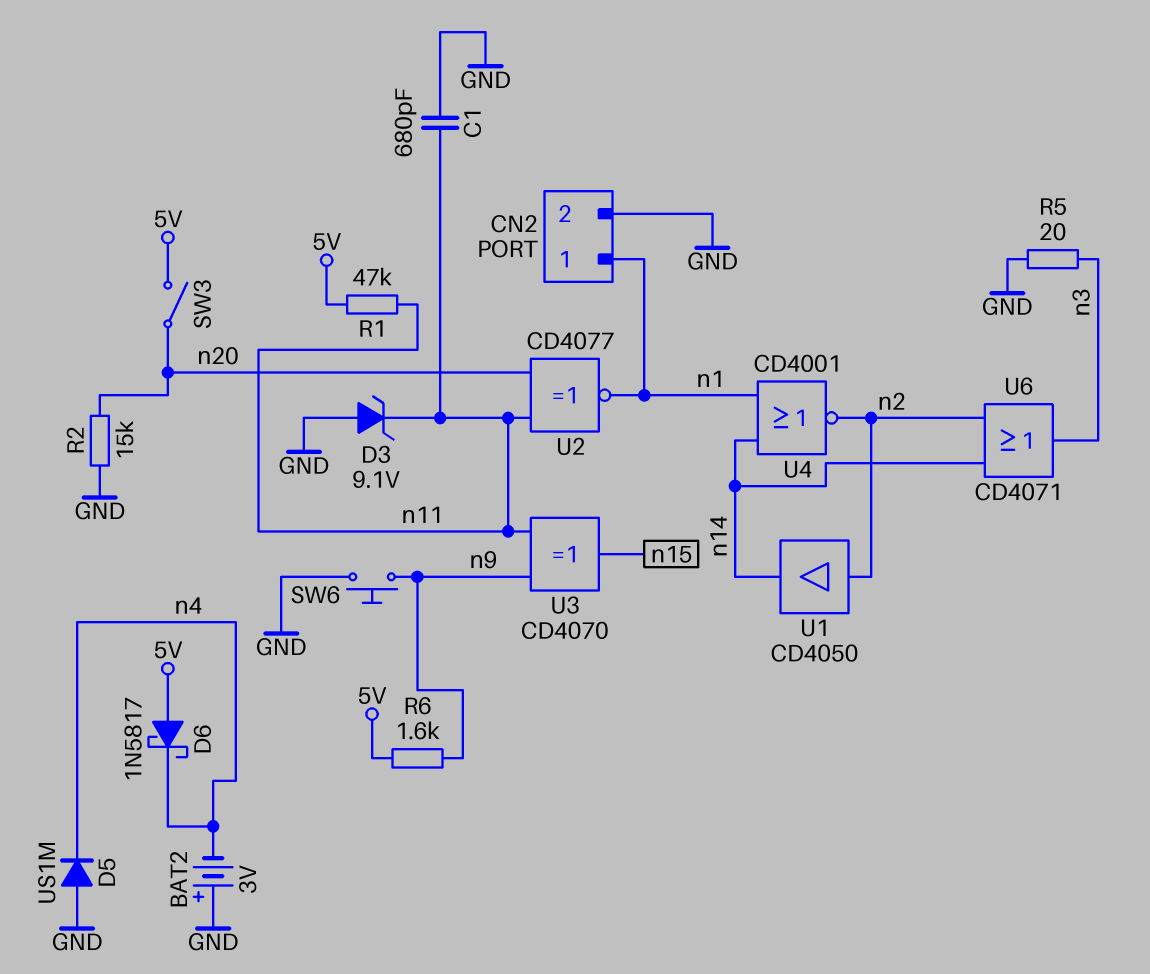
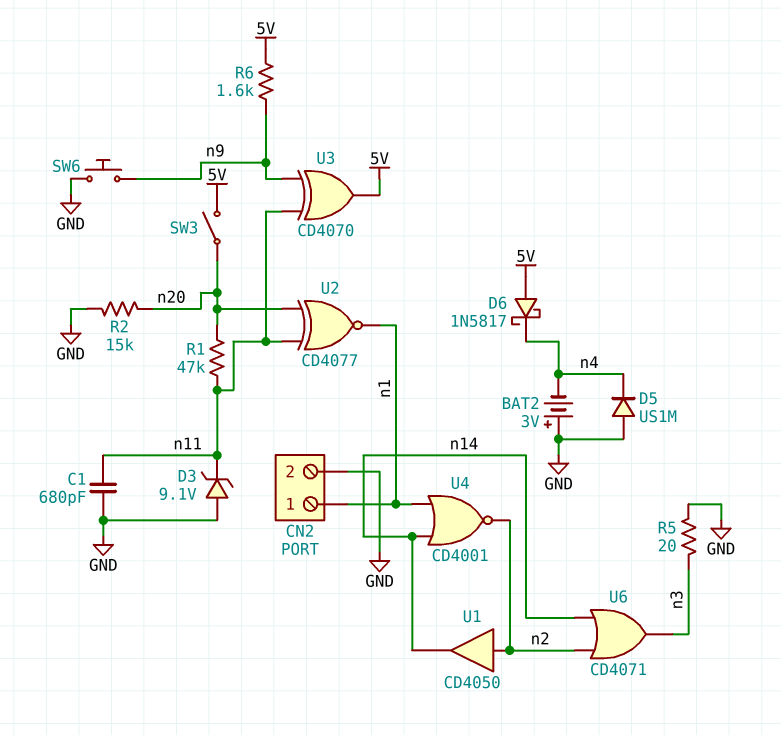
R1: 47k (5V, n11) -> 47k (n11, n20)
U3: XOR CD4070 (in n9, in n11, out n15) -> XOR CD4070 (in n9, in n11, out 5V)

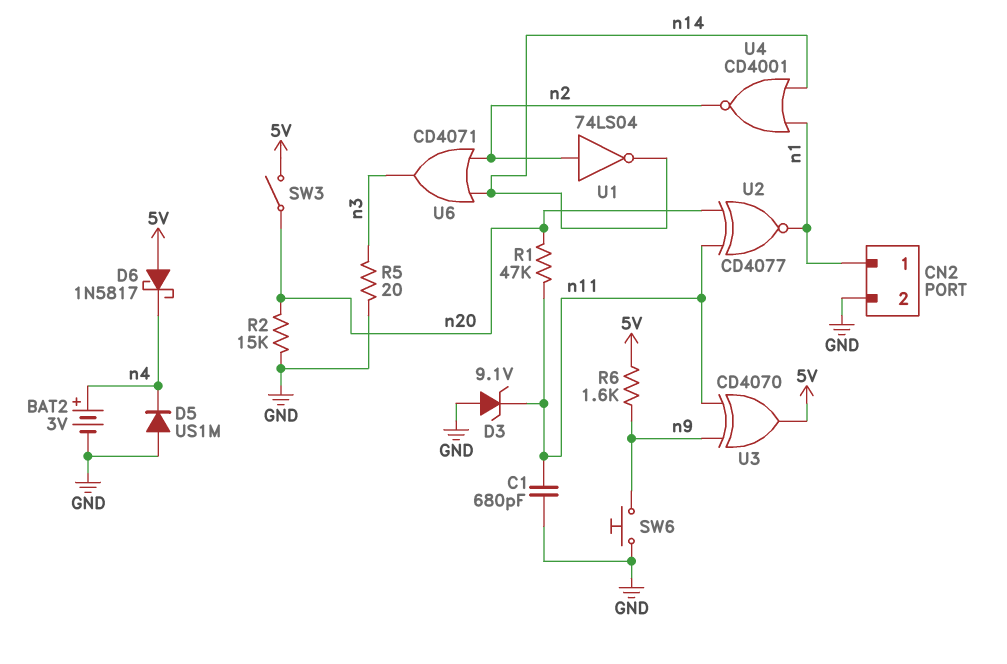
BAT2: 3V (plus GND, minus n4) -> 3V (plus n4, minus GND)
U1: buffer CD4050 (in n2, out n14) -> NOT 74LS04 (in n2, out n14)

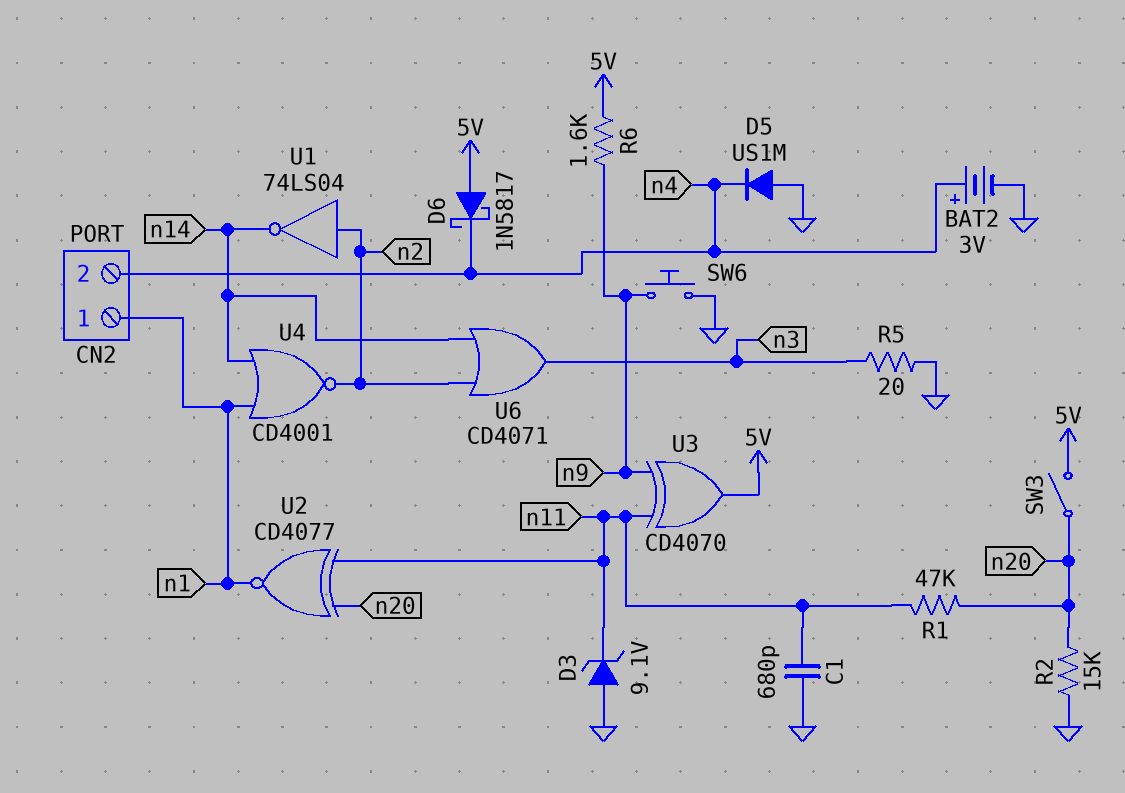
CN2 pin 2: GND -> n4

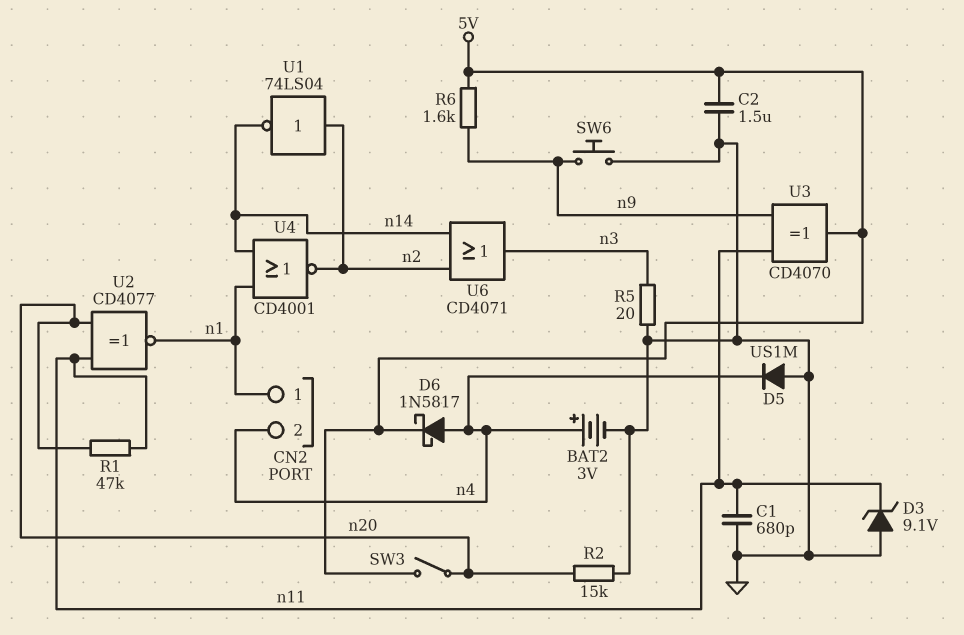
C2: none -> 1.5uF (5V, GND)
D6: schottky 1N5817 (A 5V, K n4) -> schottky 1N5817 (A n4, K 5V)

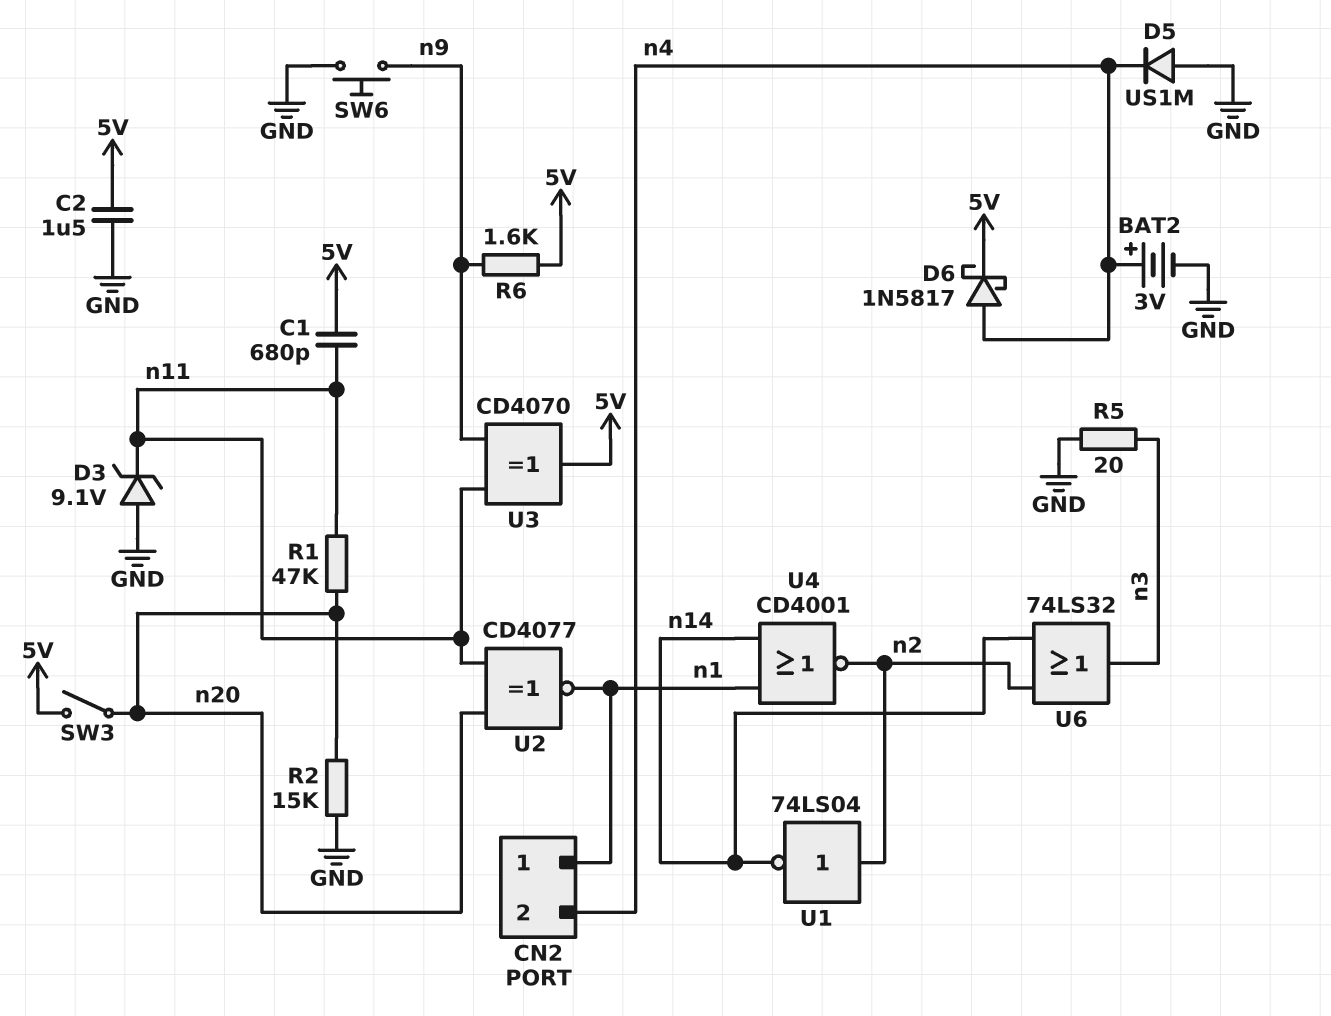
C1: 680pF (GND, n11) -> 680pF (5V, n11)
U6: OR CD4071 (in n2, in n14, out n3) -> OR 74LS32 (in n2, in n14, out n3)

